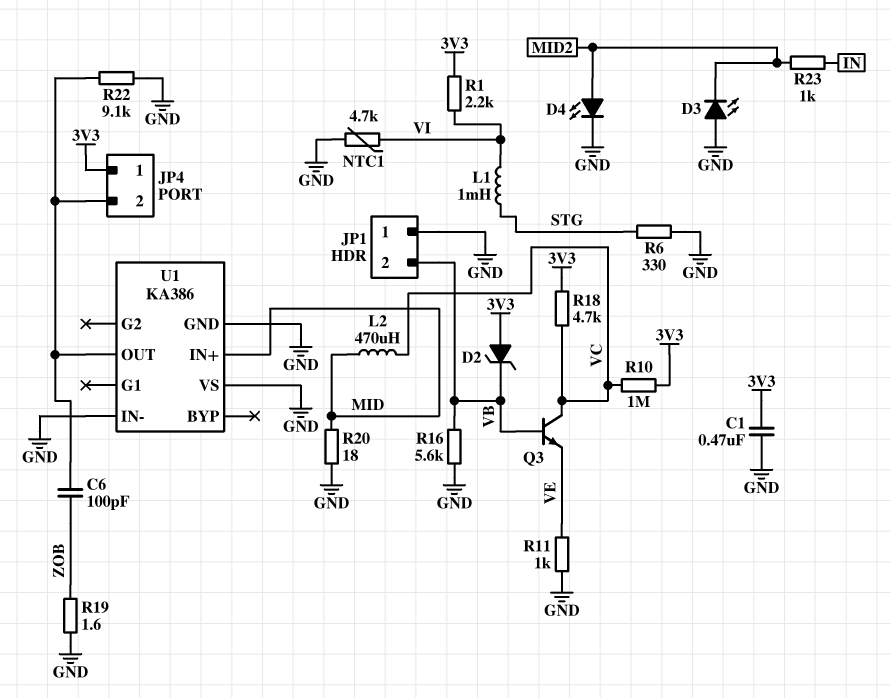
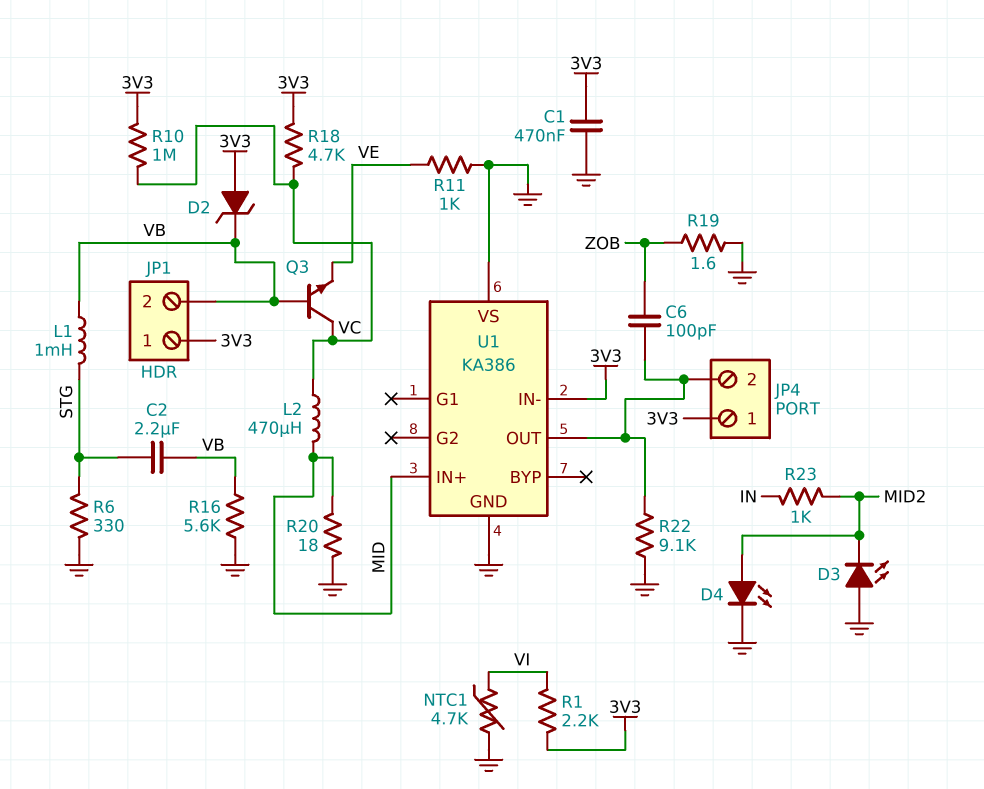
C2: none -> 2.2uF (STG, VB)
JP1 pin 1: GND -> 3V3
L1: 1mH (STG, VI) -> 1mH (STG, VB)
U1 pin IN-: GND -> 3V3

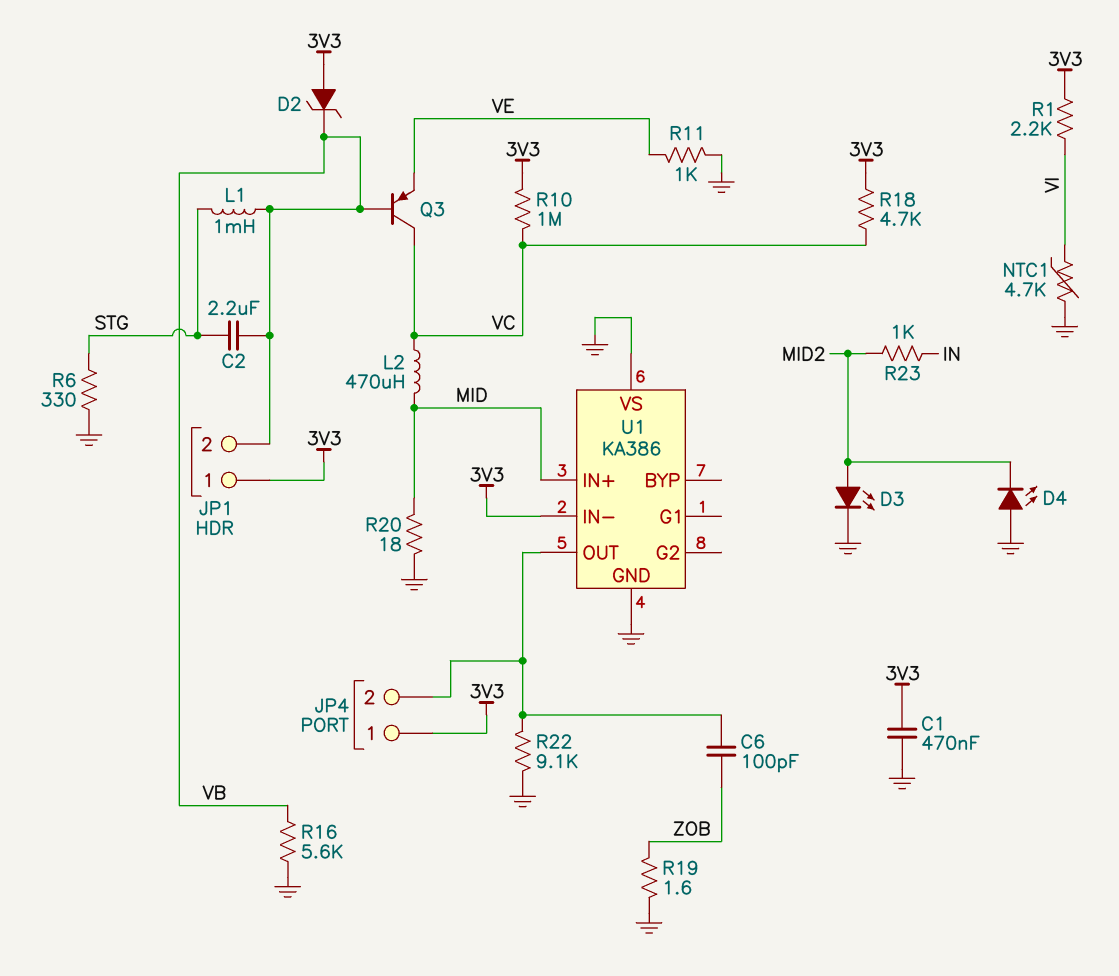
D3: LED (A GND, K MID2) -> LED (A MID2, K GND)
D4: LED (A MID2, K GND) -> LED (A GND, K MID2)
Q3: NPN (B VB, C VC, E VE) -> PNP (B VB, C VC, E VE)

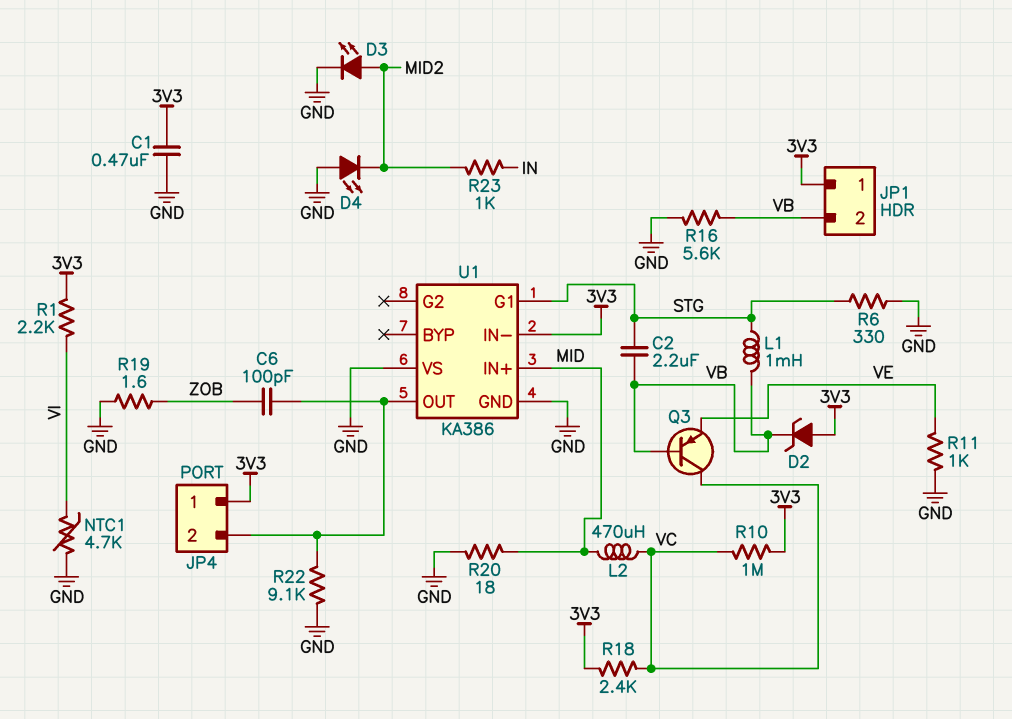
R18: 4.7k (3V3, VC) -> 2.4k (3V3, VC)
U1 pin G1: none -> STG

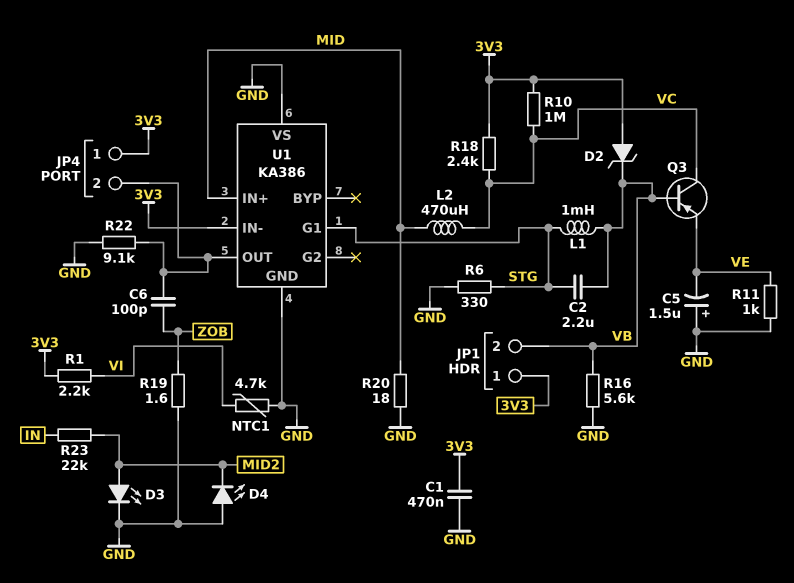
C5: none -> 1.5uF (plus GND, minus VE)
R23: 1k (IN, MID2) -> 22k (IN, MID2)

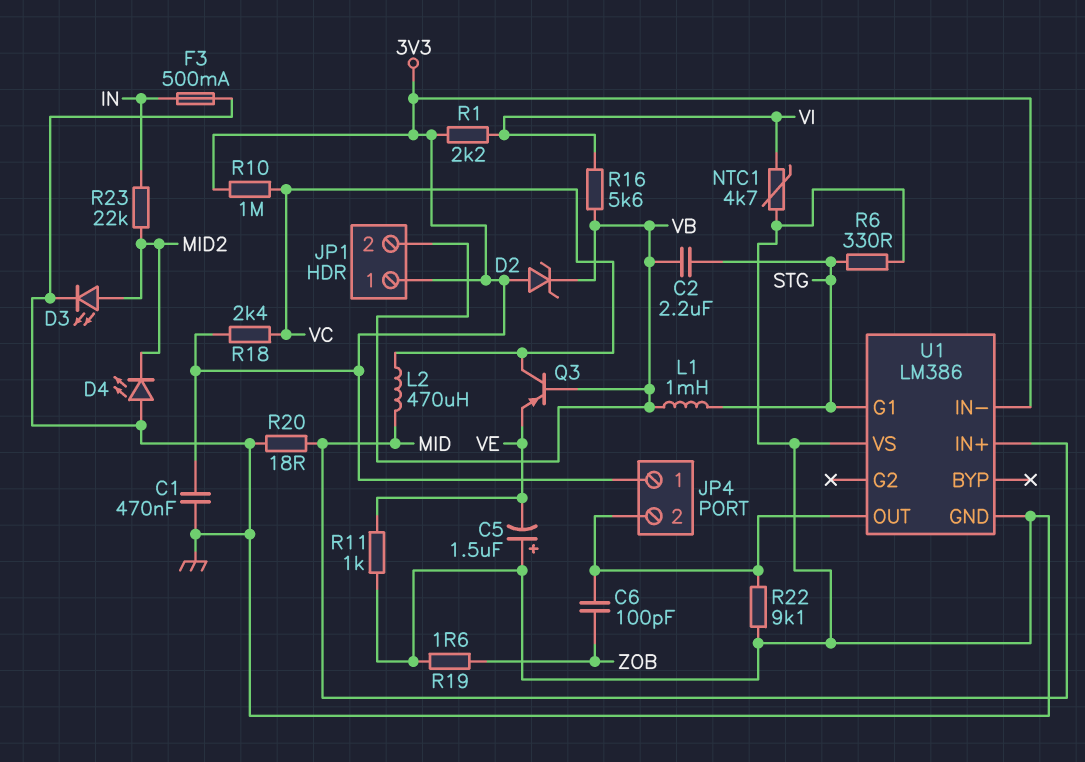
F3: none -> 500mA (GND, IN)
R16: 5.6k (GND, VB) -> 5.6k (VB, VI)
U1: KA386 -> LM386

